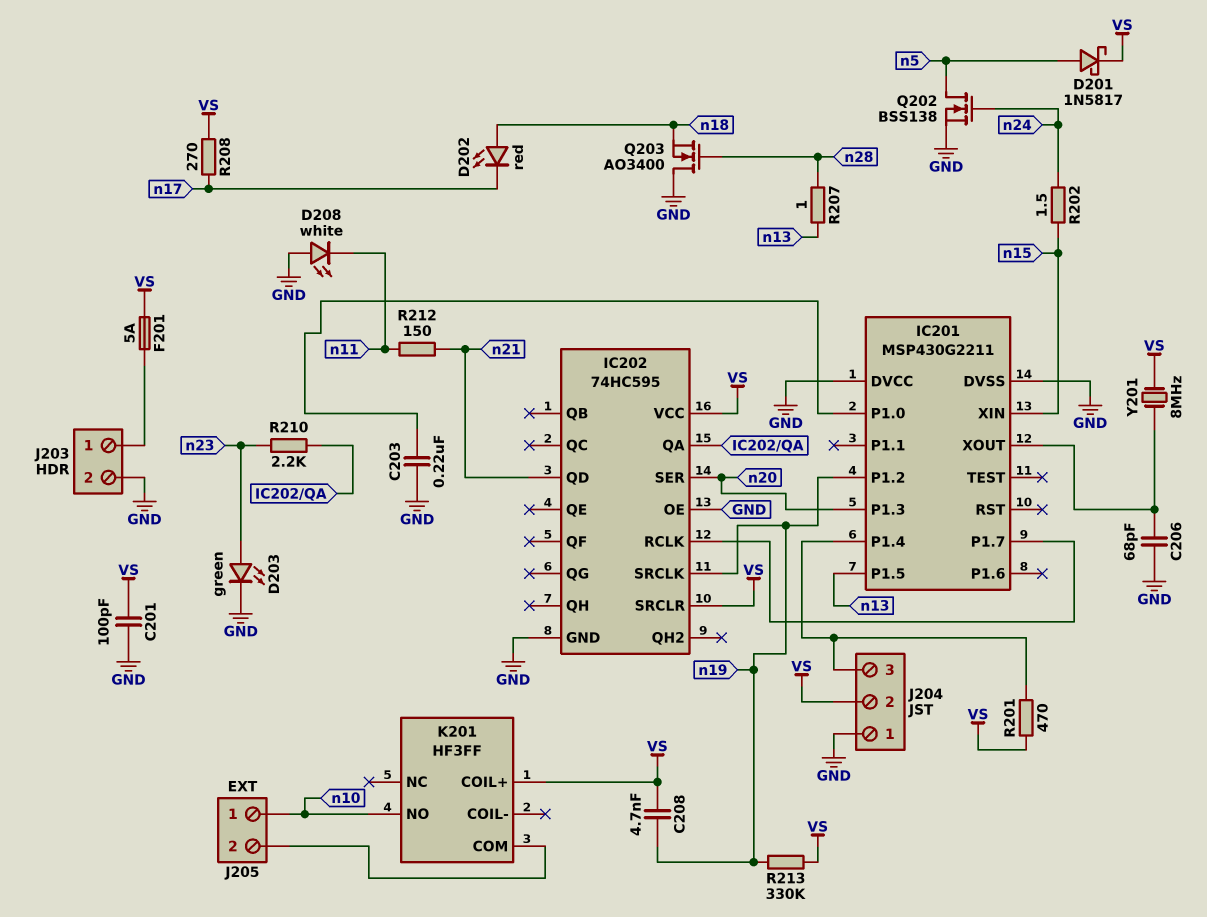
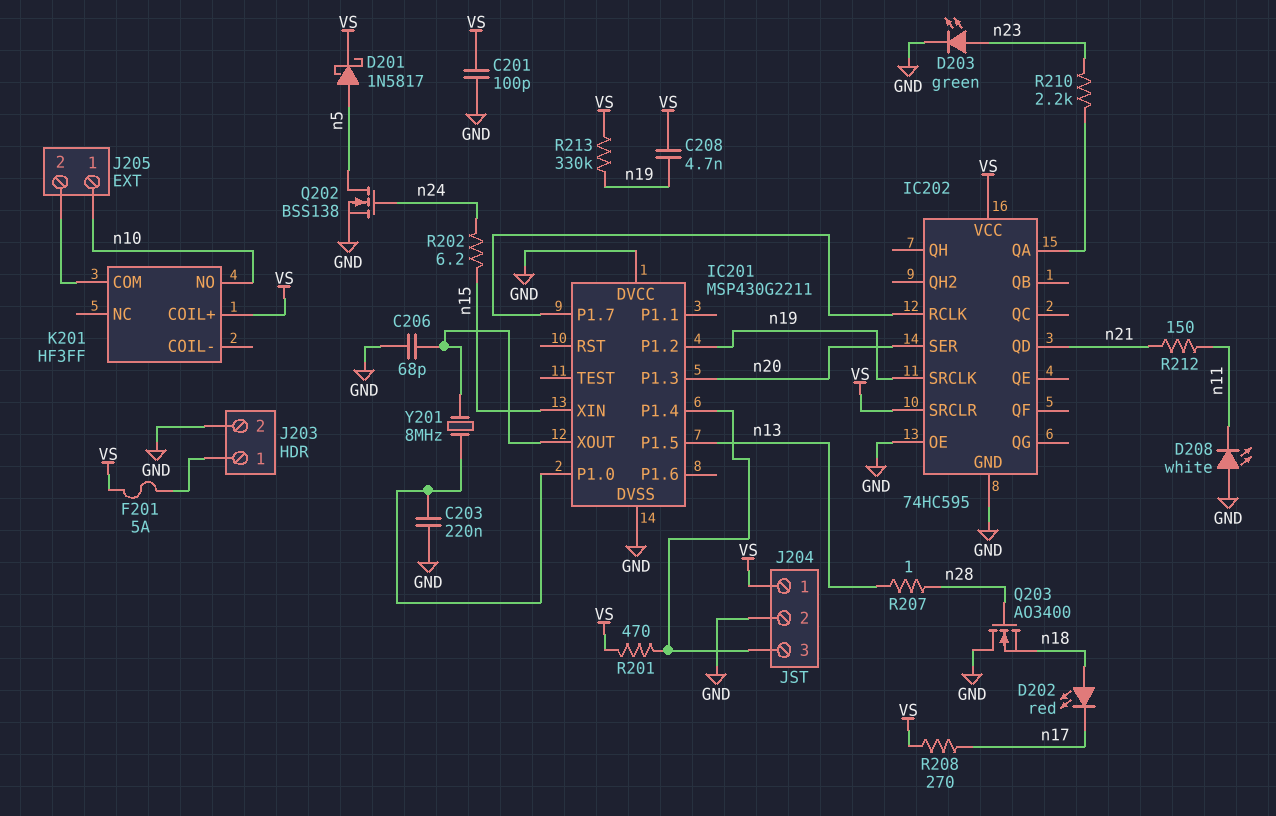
J204 pin 1: GND -> VS
J204 pin 2: VS -> GND
R202: 1.5 (n15, n24) -> 6.2 (n15, n24)
Y201: 8MHz (IC201/XOUT, VS) -> 8MHz (IC201/P1.0, IC201/XOUT)

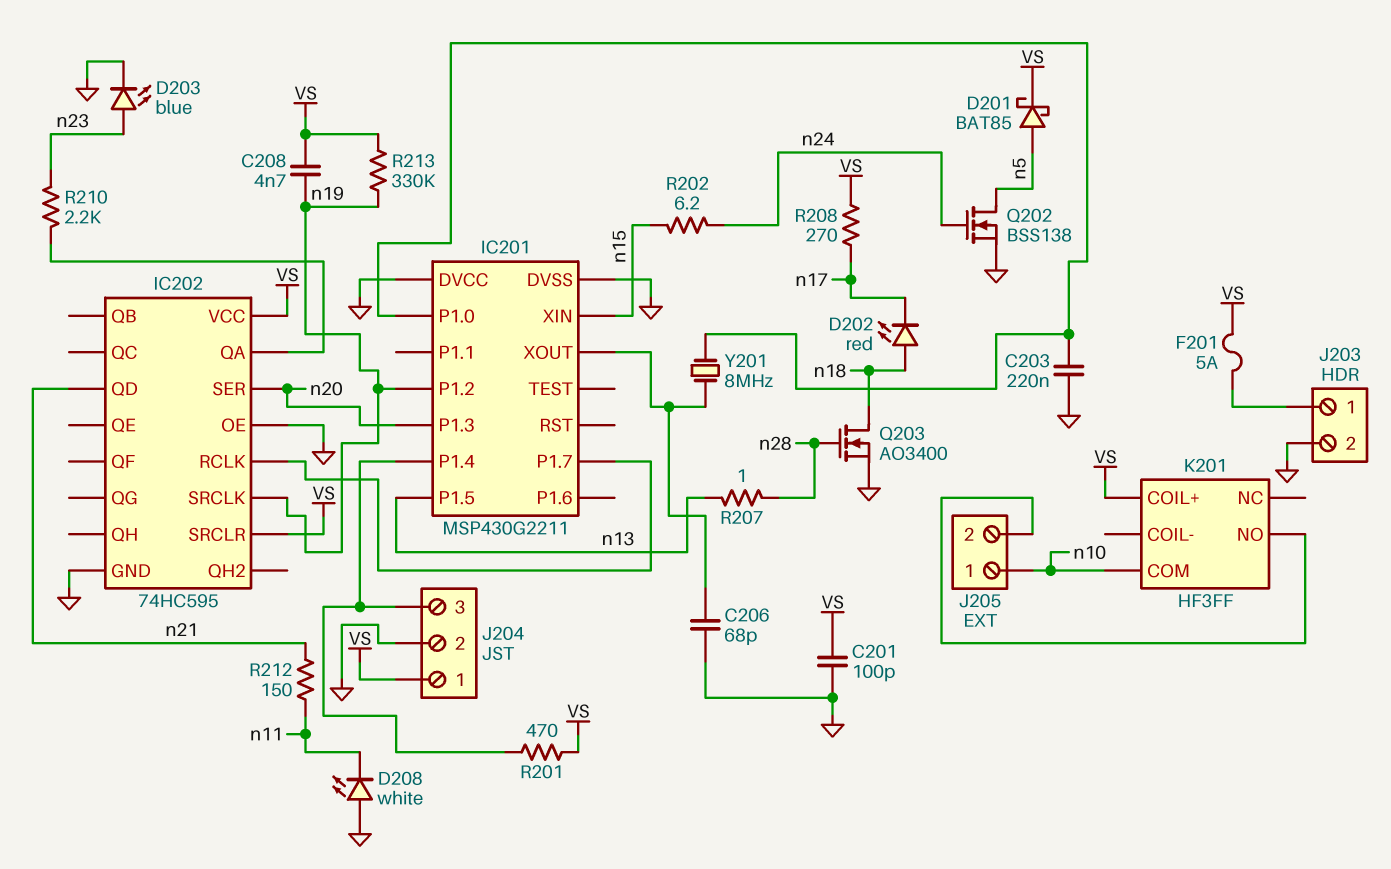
D201: schottky 1N5817 (A n5, K VS) -> schottky BAT85 (A n5, K VS)
D203: LED green (A n23, K GND) -> LED blue (A n23, K GND)
K201 pin COM: J205/2 -> n10
K201 pin NO: n10 -> J205/2
Q203: NMOS AO3400 (G n28, D GND, S n18) -> NMOS AO3400 (G n28, D n18, S GND)

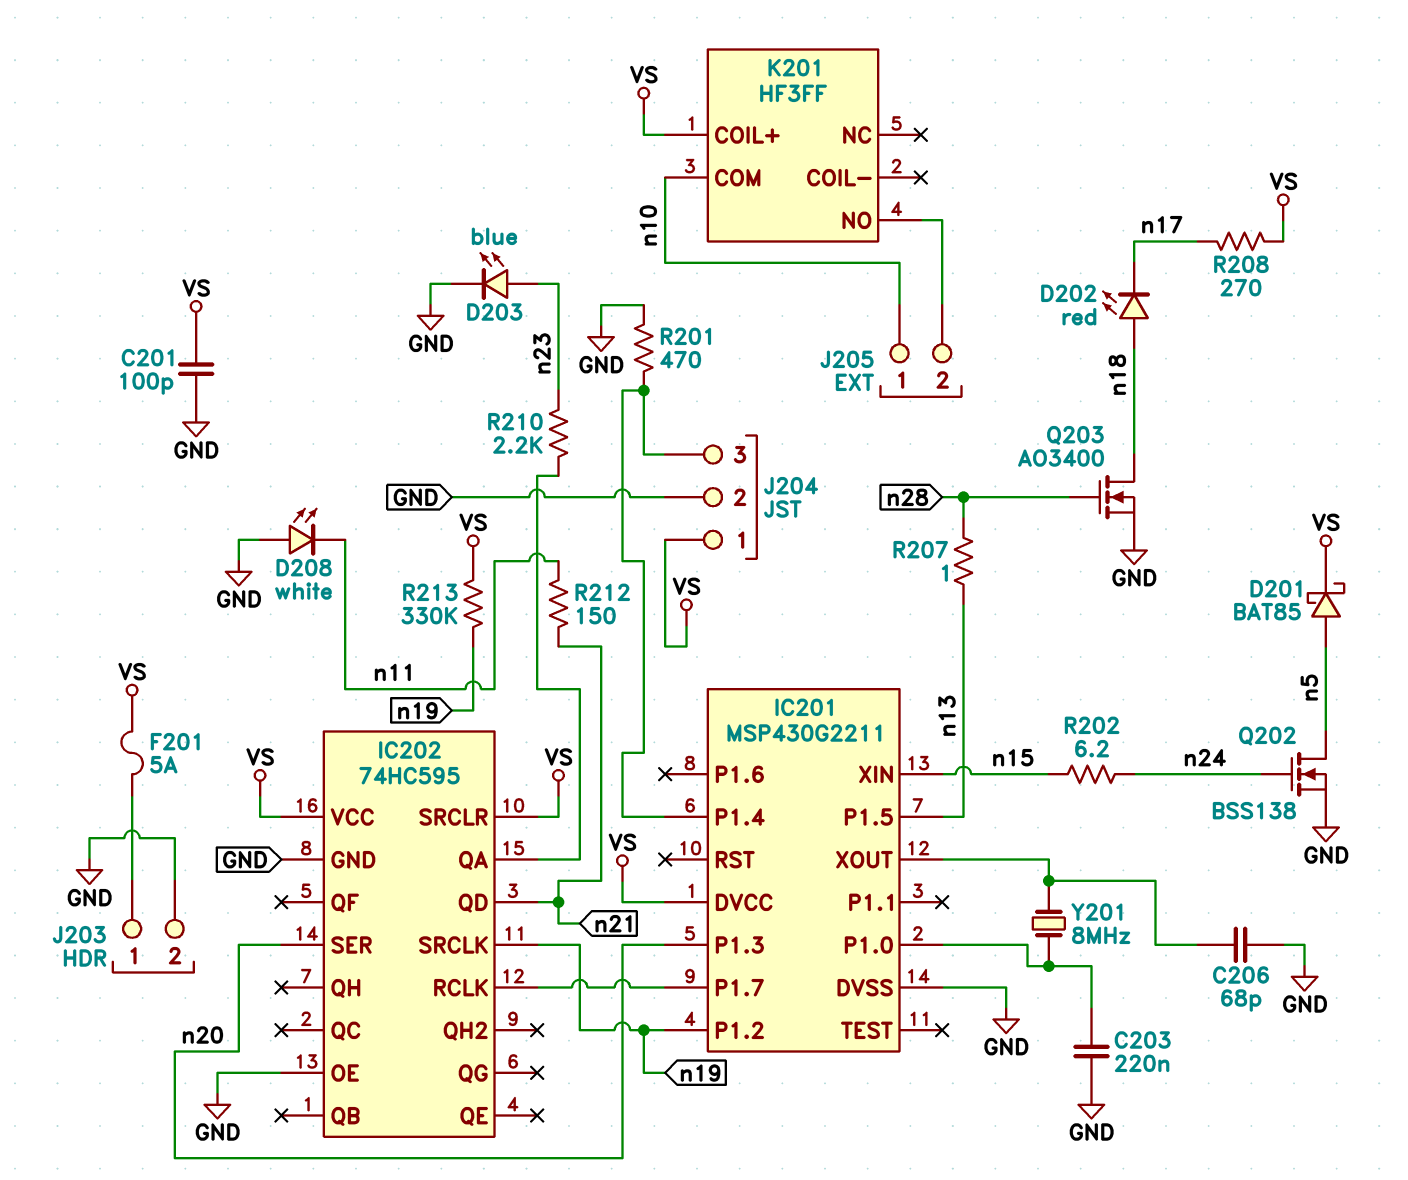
C208: 4.7nF (VS, n19) -> none
IC201 pin DVCC: GND -> VS
R201: 470 (IC201/P1.4, VS) -> 470 (GND, IC201/P1.4)

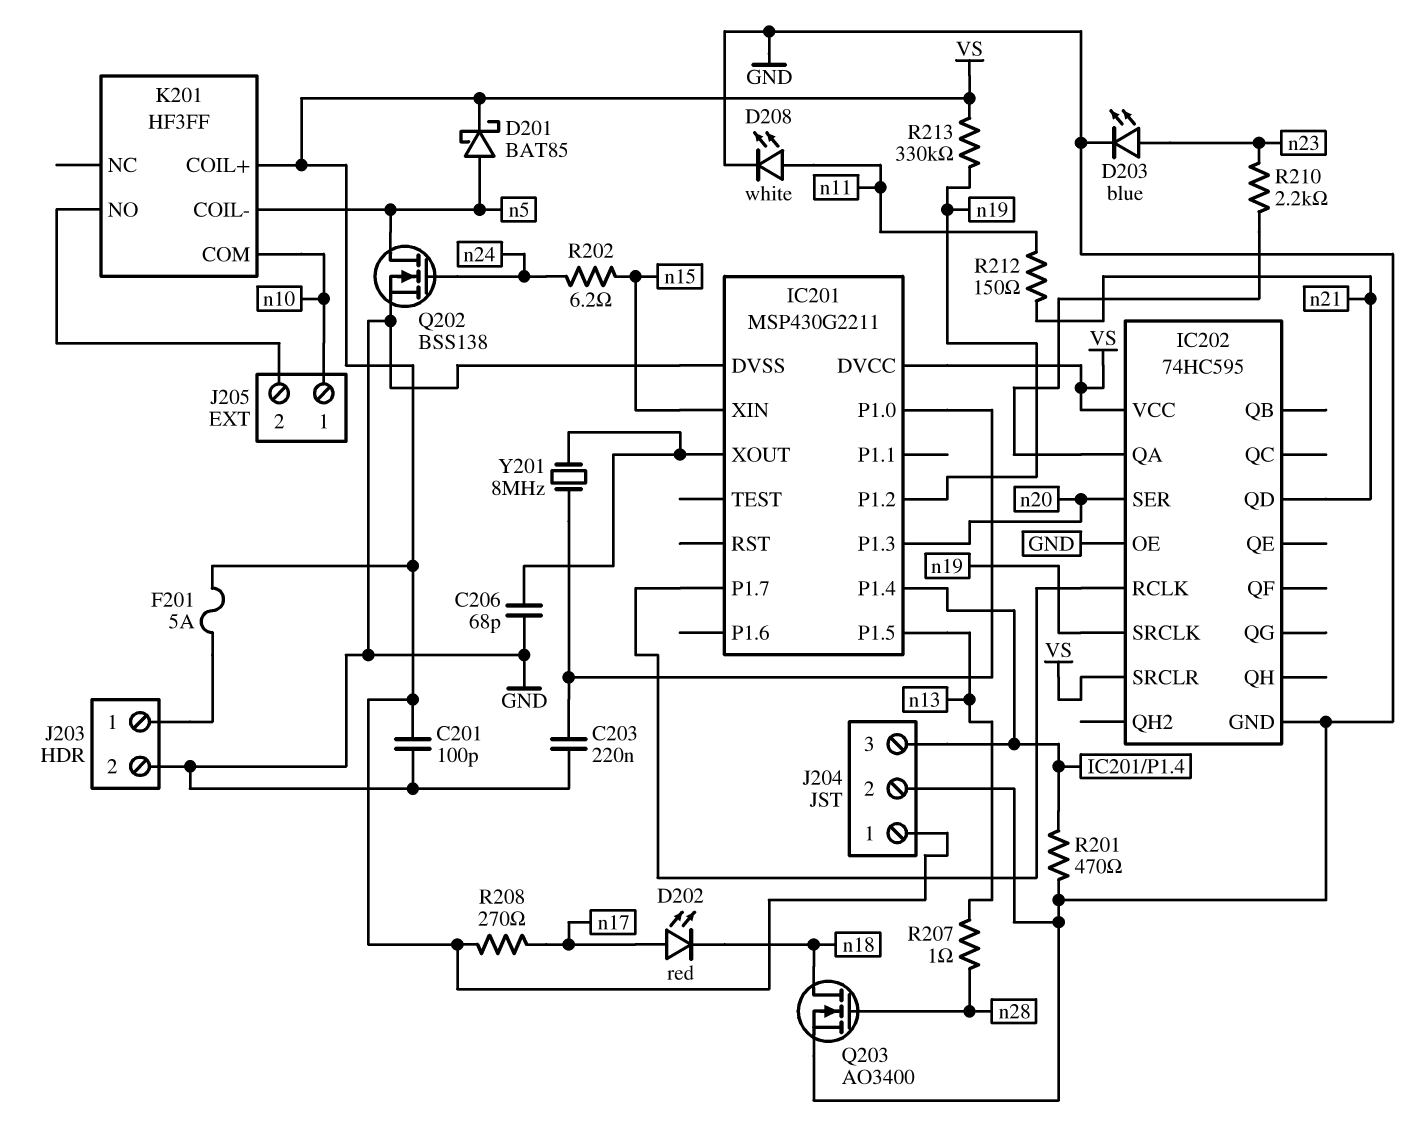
D202: LED red (A n18, K n17) -> LED red (A n17, K n18)
D208: LED white (A GND, K n11) -> LED white (A n11, K GND)
K201 pin COIL-: none -> n5

